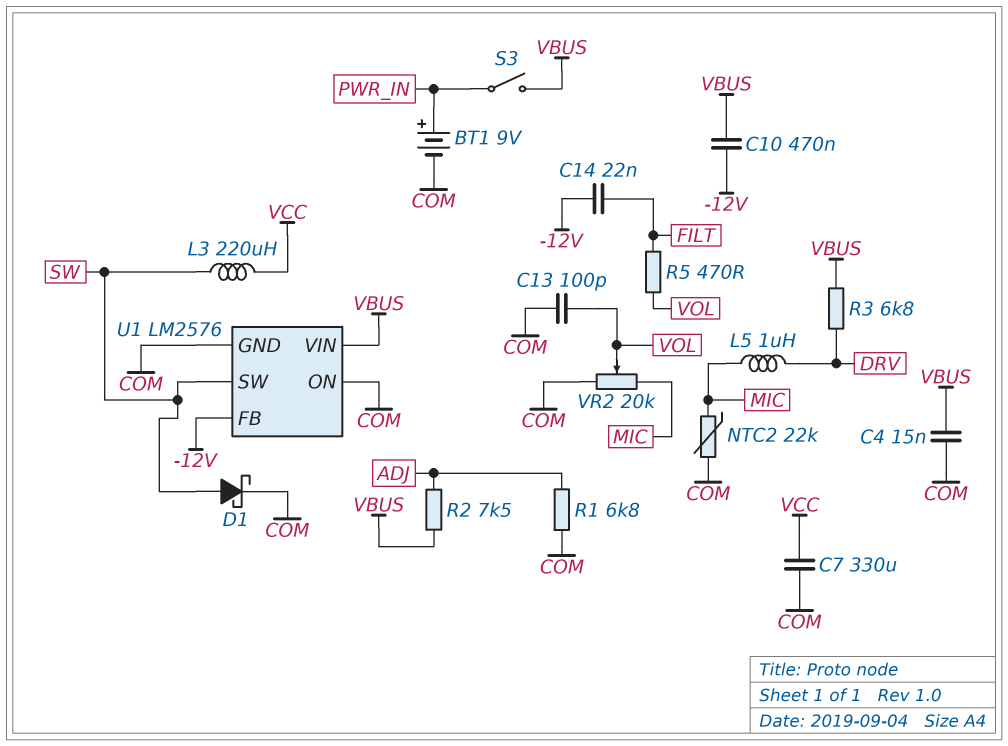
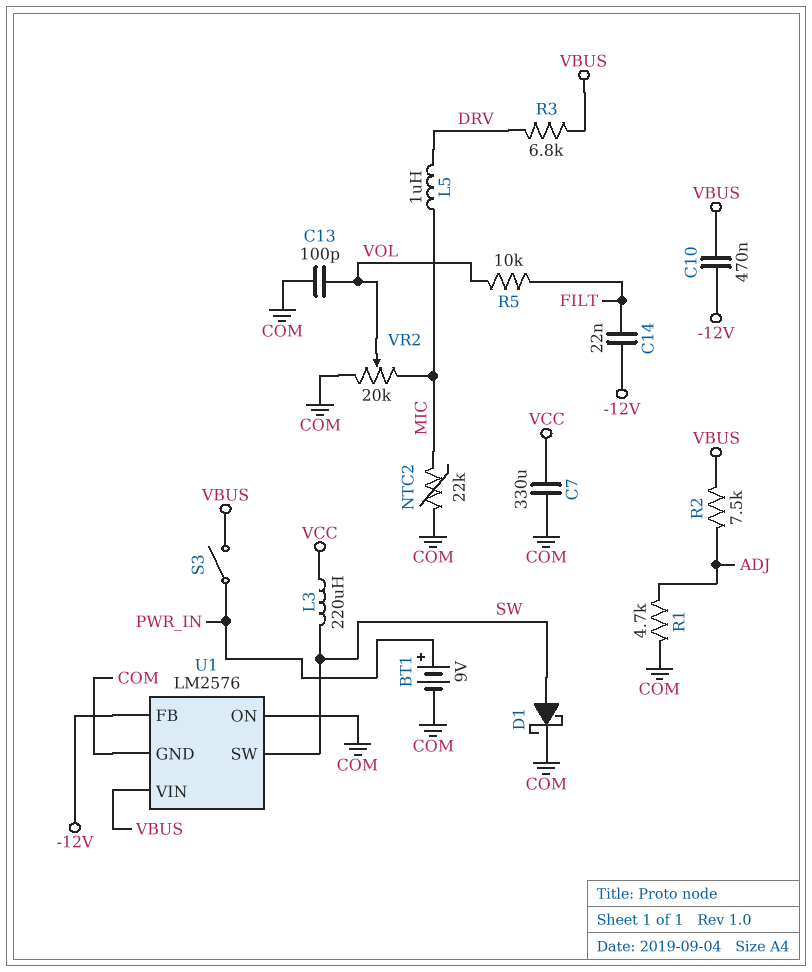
C4: 15nF (COM, VBUS) -> none
R1: 6.8k (ADJ, COM) -> 4.7k (ADJ, COM)
R5: 470 (FILT, VOL) -> 10k (FILT, VOL)

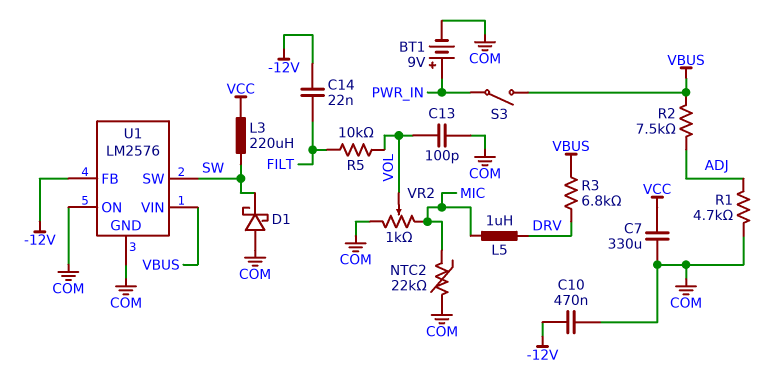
C10: 470nF (-12V, VBUS) -> 470nF (-12V, COM)
D1: schottky (A SW, K COM) -> schottky (A COM, K SW)
VR2: 20k (COM, MIC, wiper VOL) -> 1k (COM, MIC, wiper VOL)

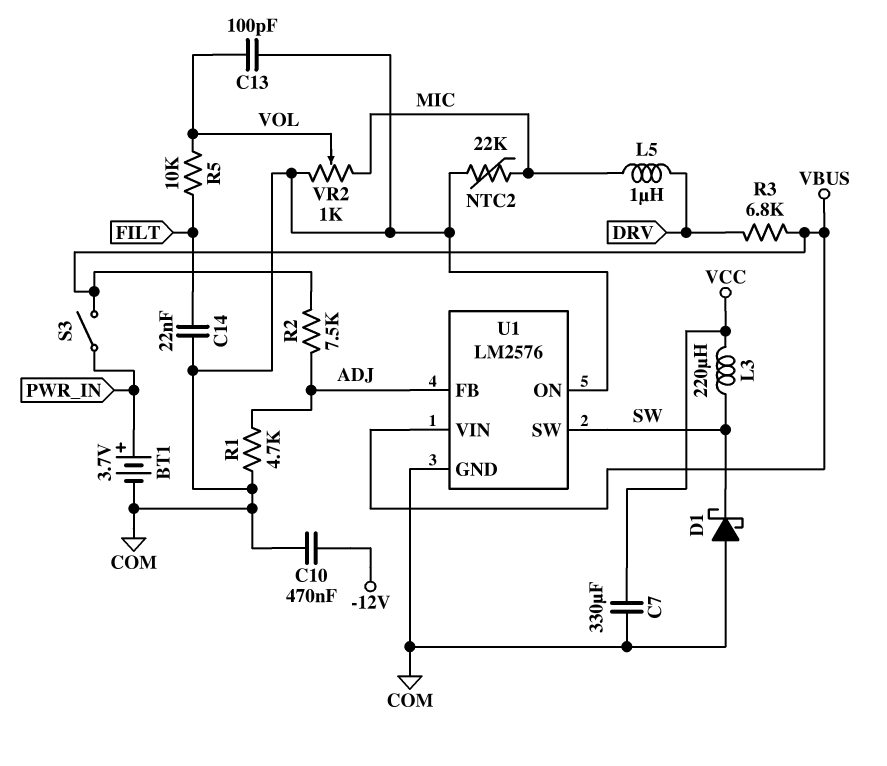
BT1: 9V (plus PWR_IN, minus COM) -> 3.7V (plus PWR_IN, minus COM)
C14: 22nF (-12V, FILT) -> 22nF (COM, FILT)
U1 pin FB: -12V -> ADJ

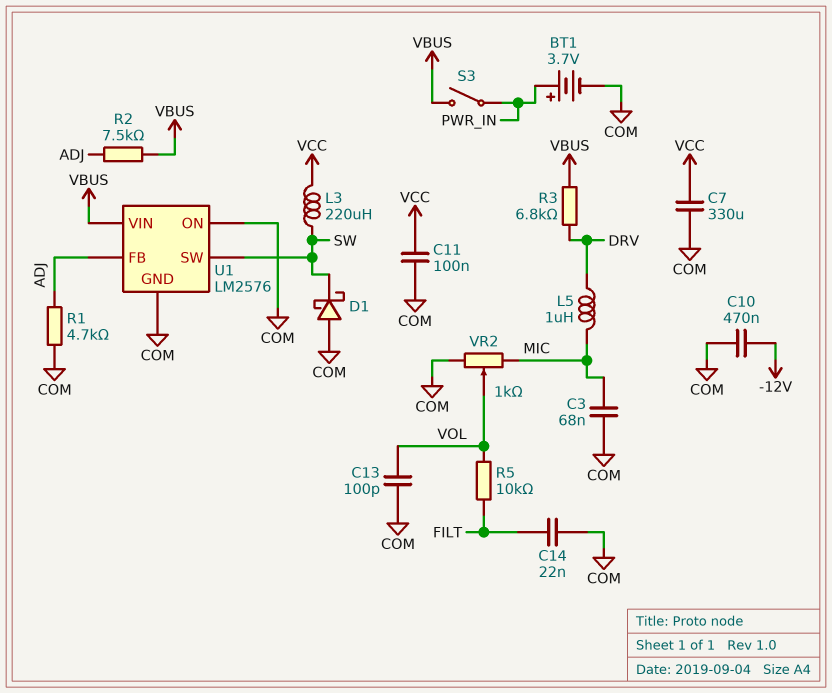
C3: none -> 68nF (COM, MIC)
C11: none -> 100nF (COM, VCC)
NTC2: 22k (COM, MIC) -> none

